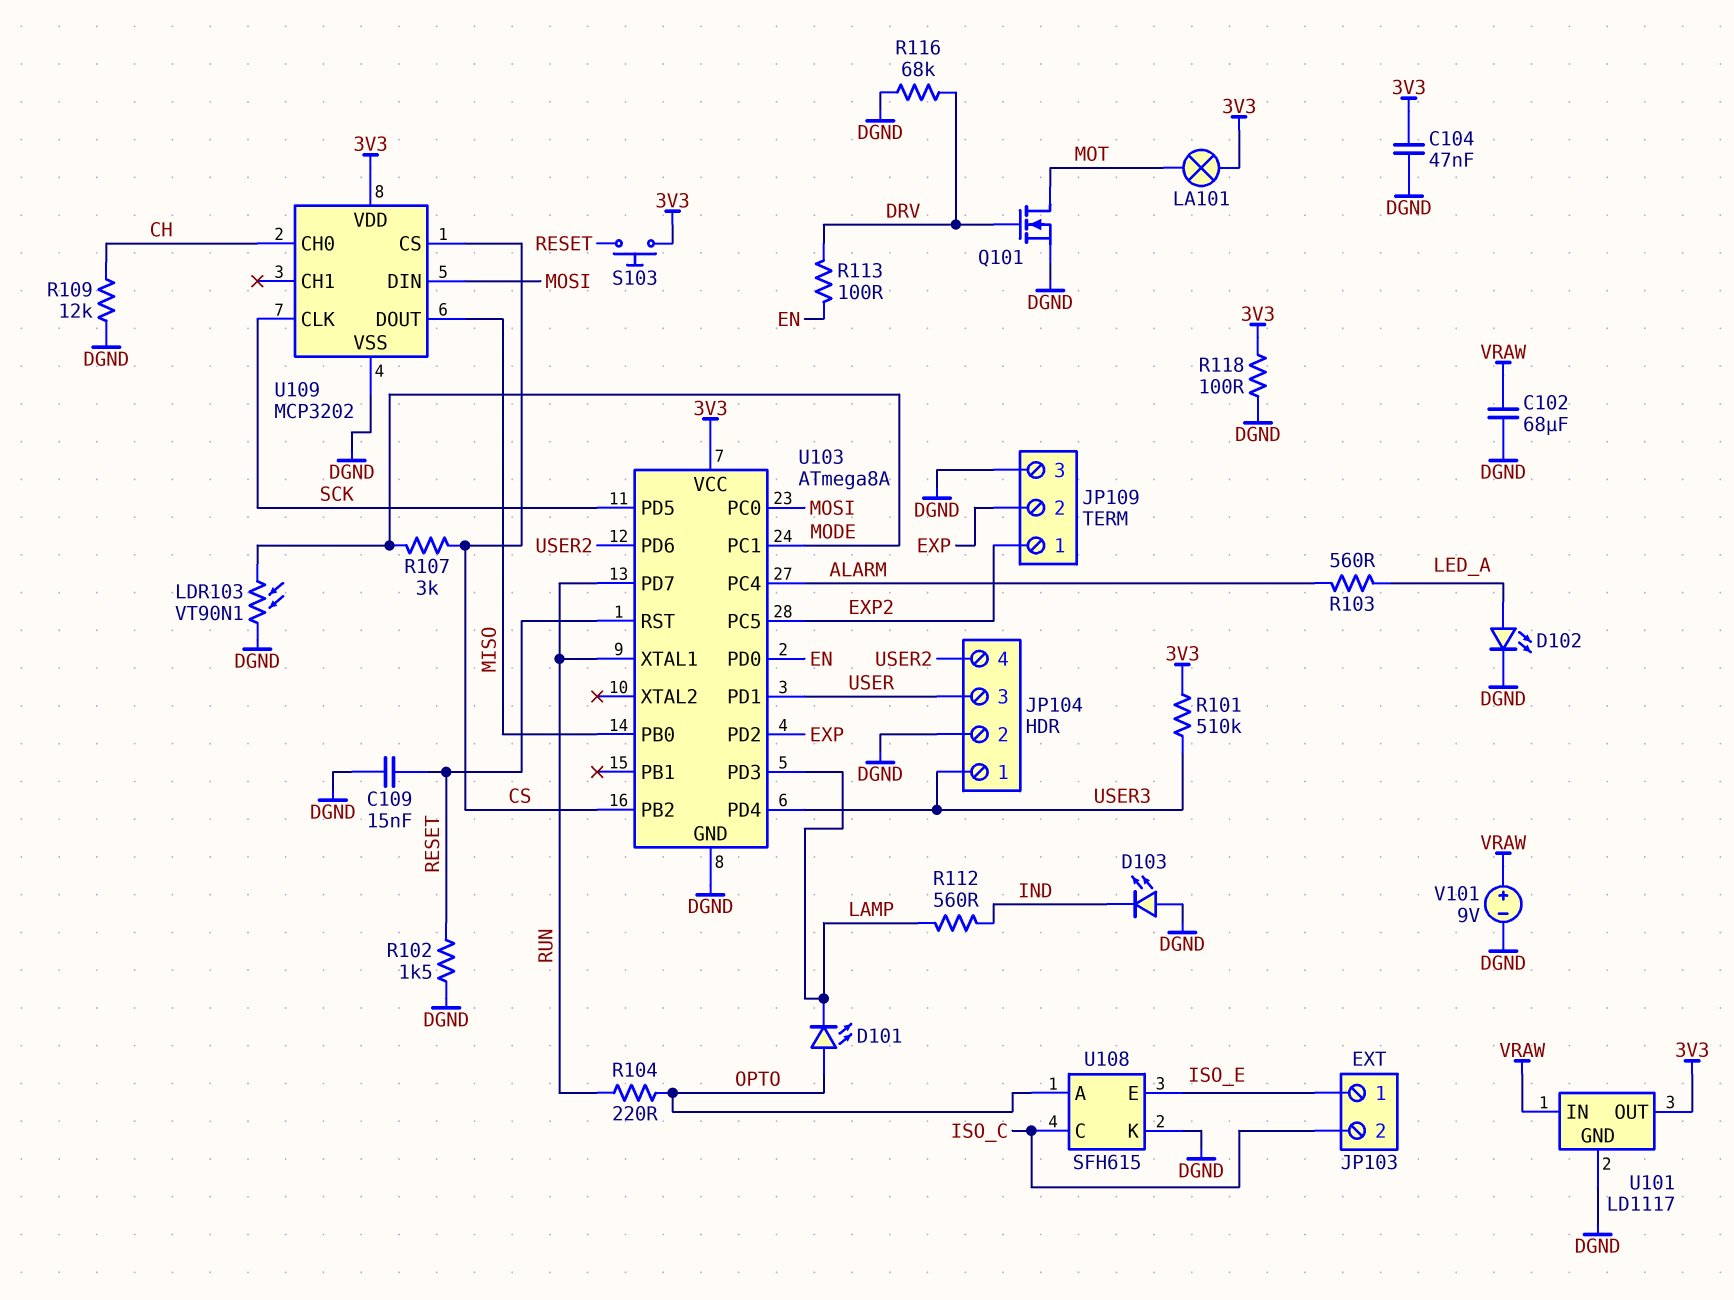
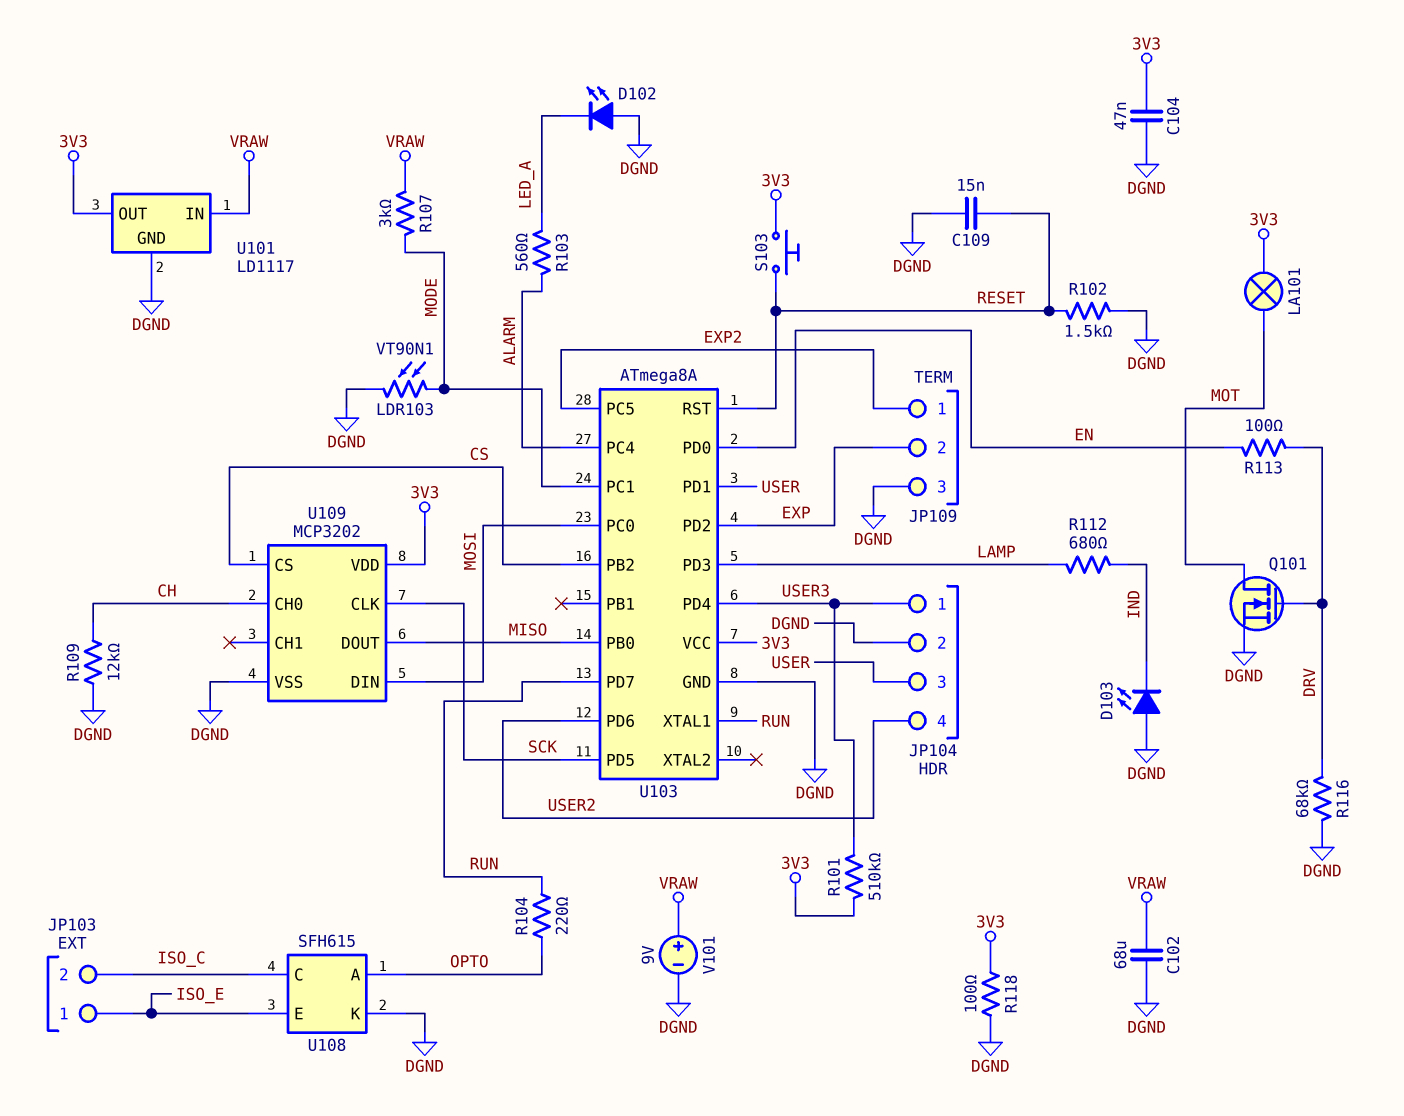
D101: LED (A OPTO, K LAMP) -> none
D102: LED (A LED_A, K DGND) -> LED (A DGND, K LED_A)
R107: 3k (CS, MODE) -> 3k (MODE, VRAW)
R112: 560 (IND, LAMP) -> 680 (IND, LAMP)

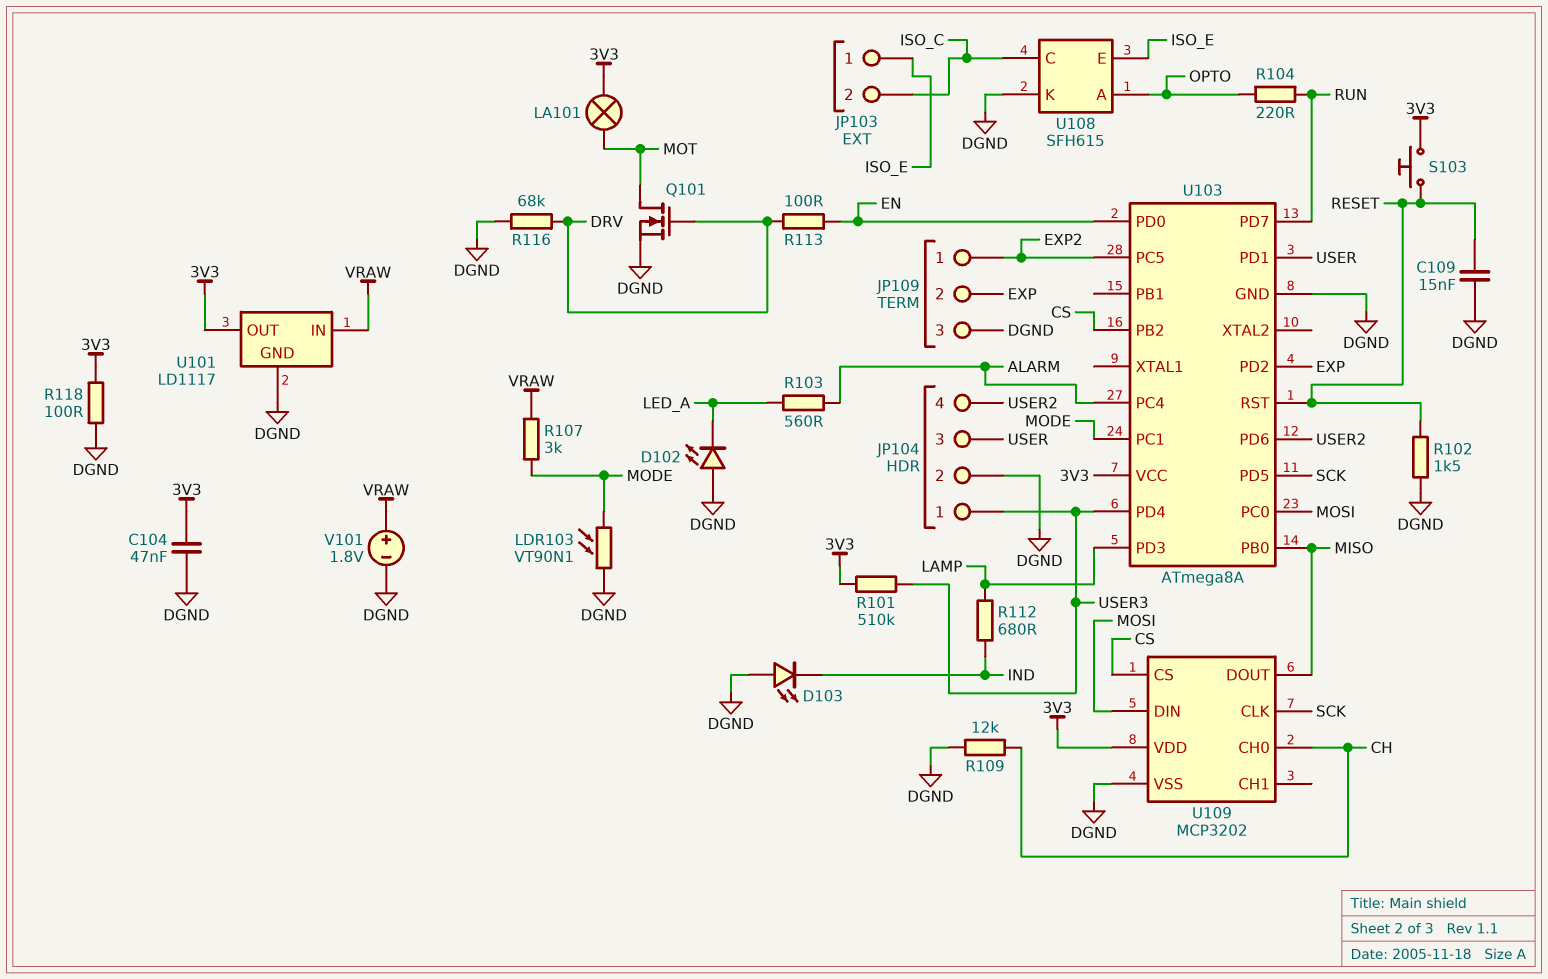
C102: 68uF (DGND, VRAW) -> none
U103 pin XTAL1: RUN -> none
V101: 9V (plus VRAW, minus DGND) -> 1.8V (plus VRAW, minus DGND)

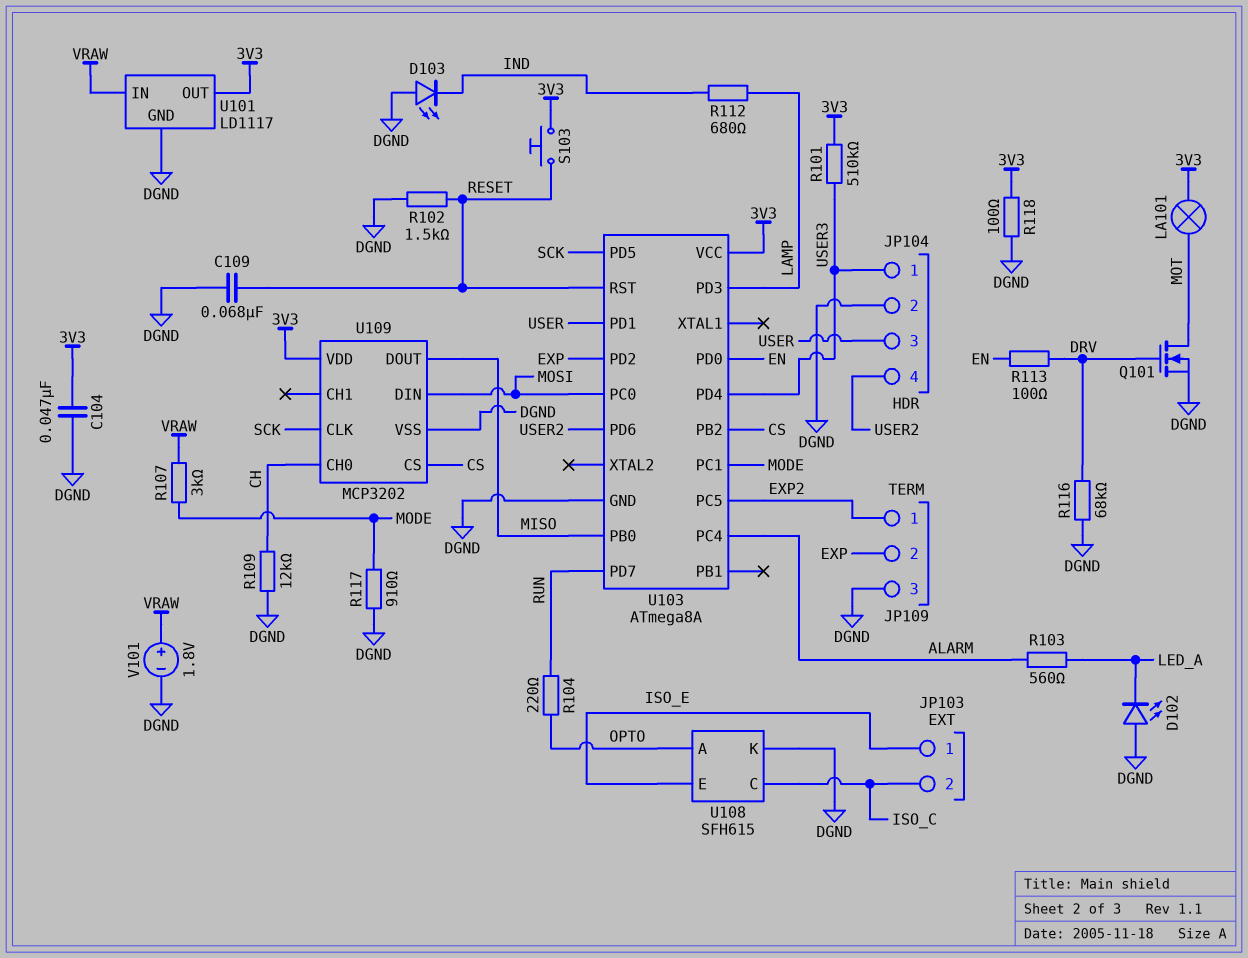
C109: 15nF (DGND, RESET) -> 68nF (DGND, RESET)
LDR103: VT90N1 (DGND, MODE) -> none
R117: none -> 910 (DGND, MODE)

